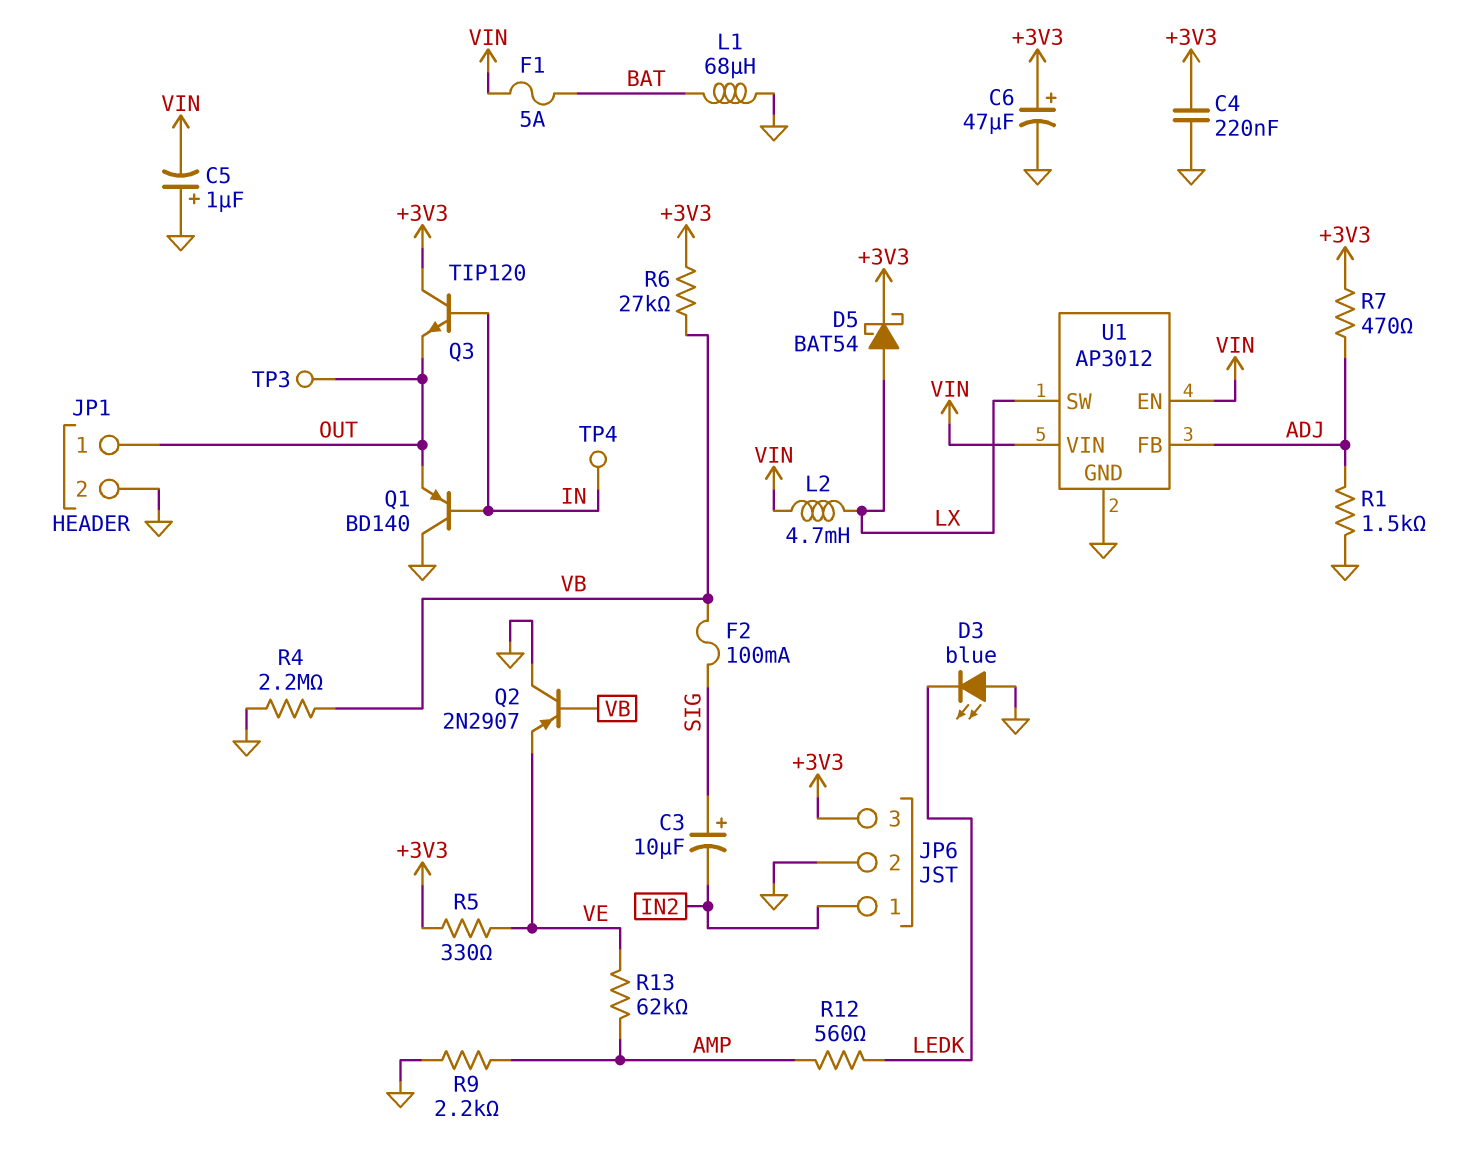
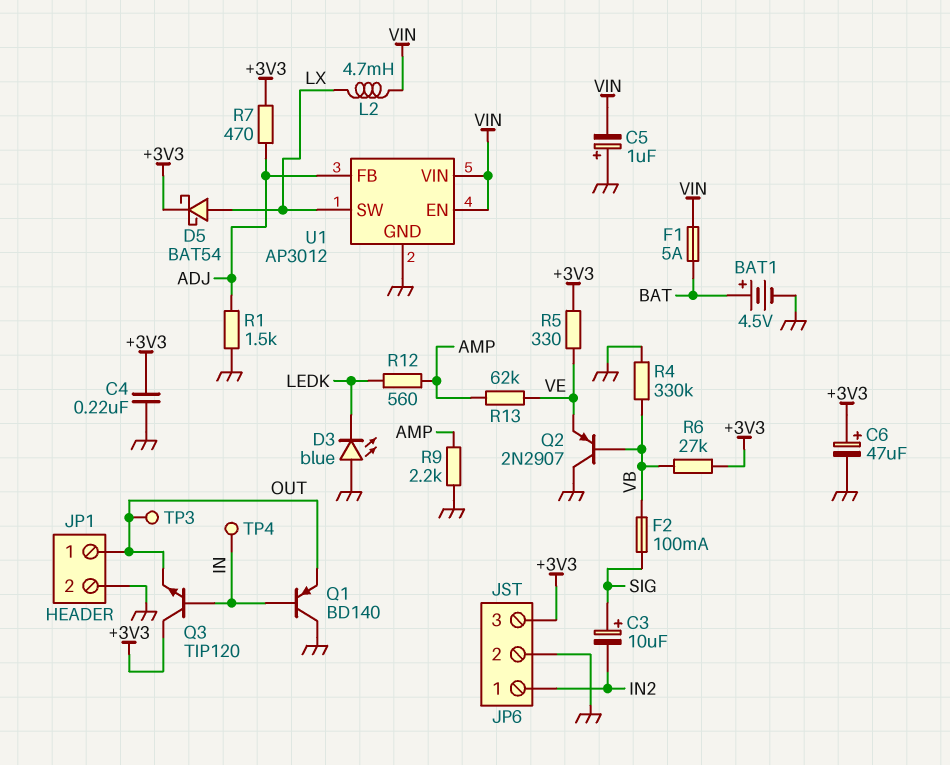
BAT1: none -> 4.5V (plus BAT, minus GND)
L1: 68uH (BAT, GND) -> none
R4: 2.2M (GND, VB) -> 330k (GND, VB)

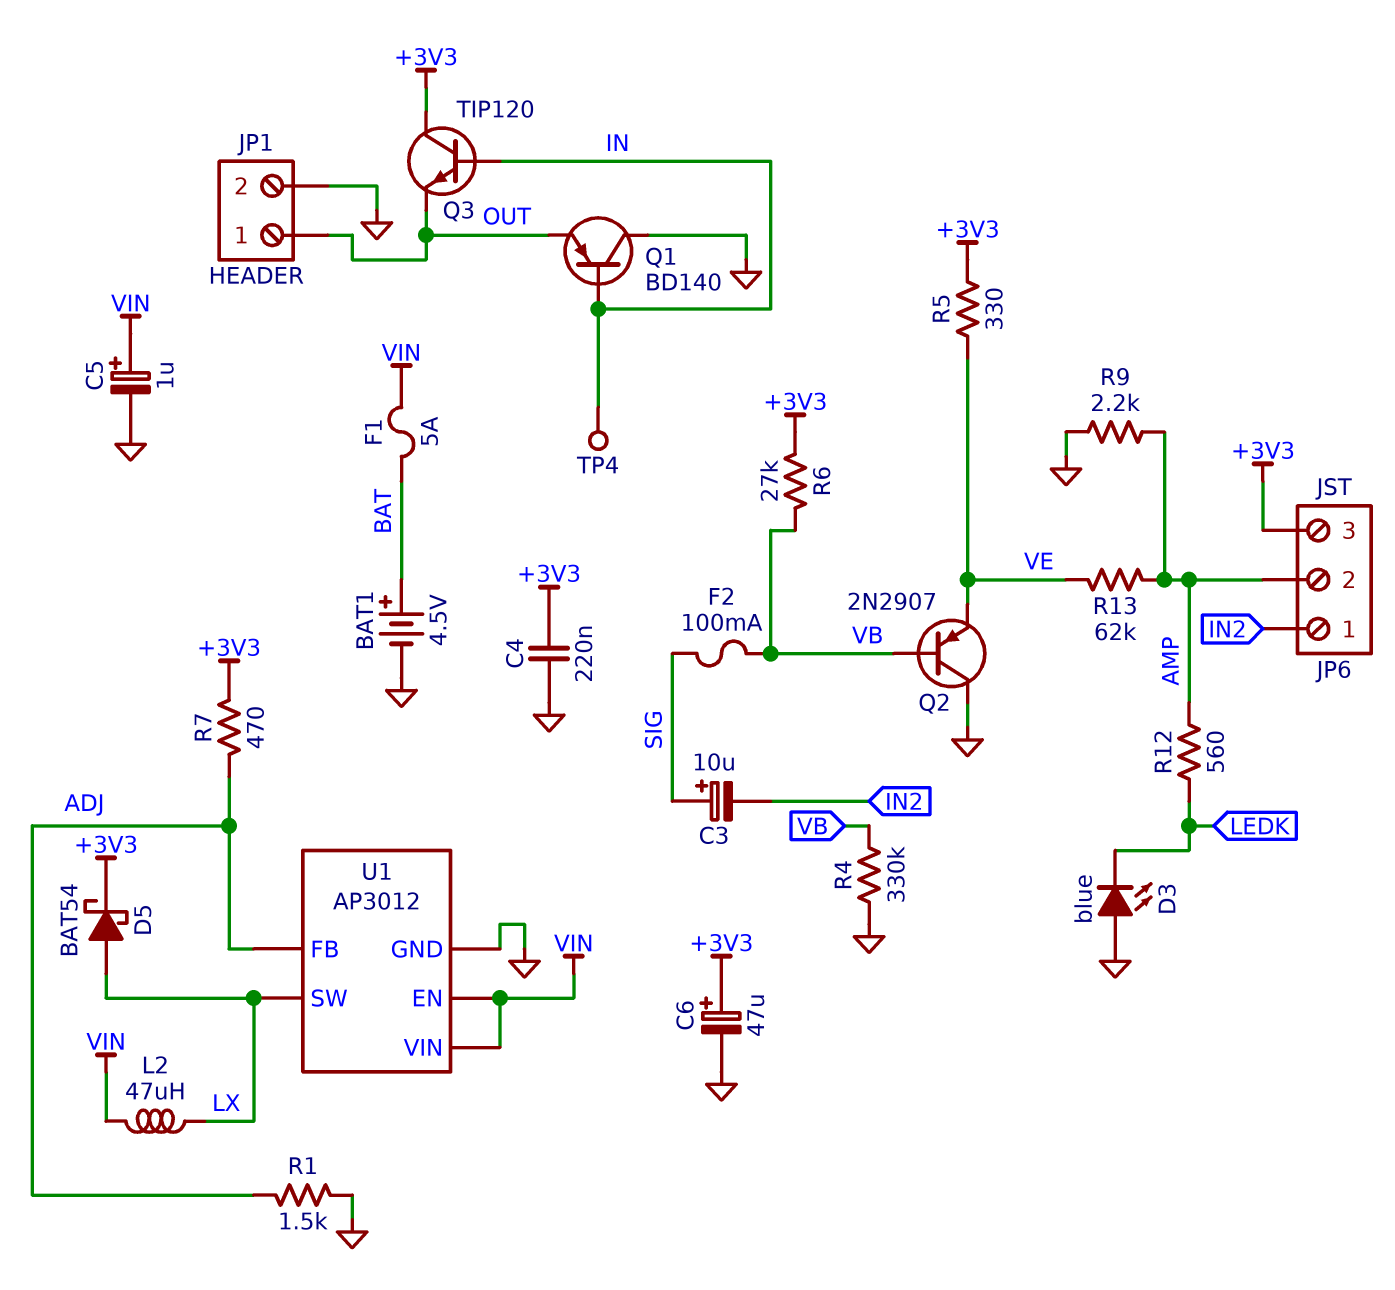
C5: 1uF (plus GND, minus VIN) -> 1uF (plus VIN, minus GND)
JP6 pin 2: GND -> AMP
L2: 4.7mH (LX, VIN) -> 47uH (LX, VIN)
TP3: test point (OUT) -> none

